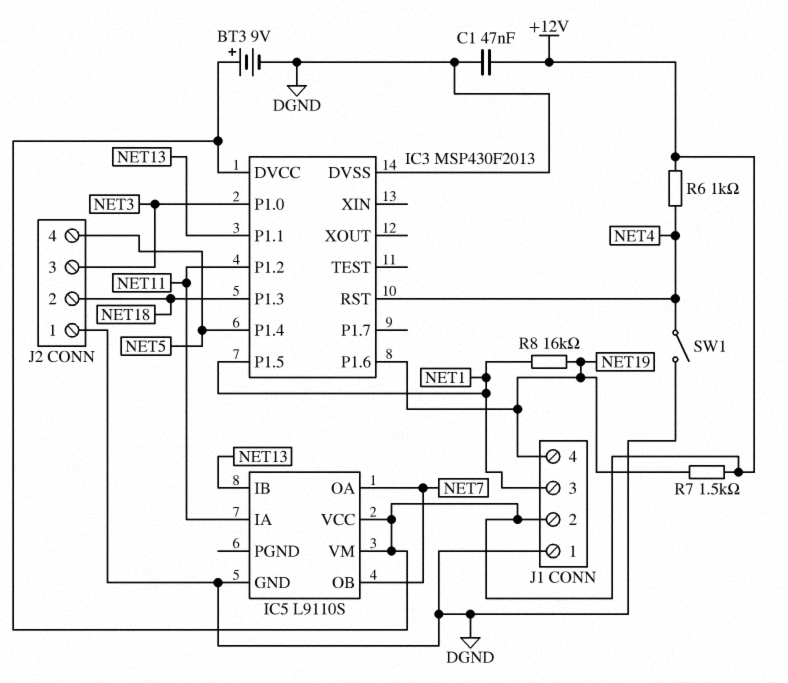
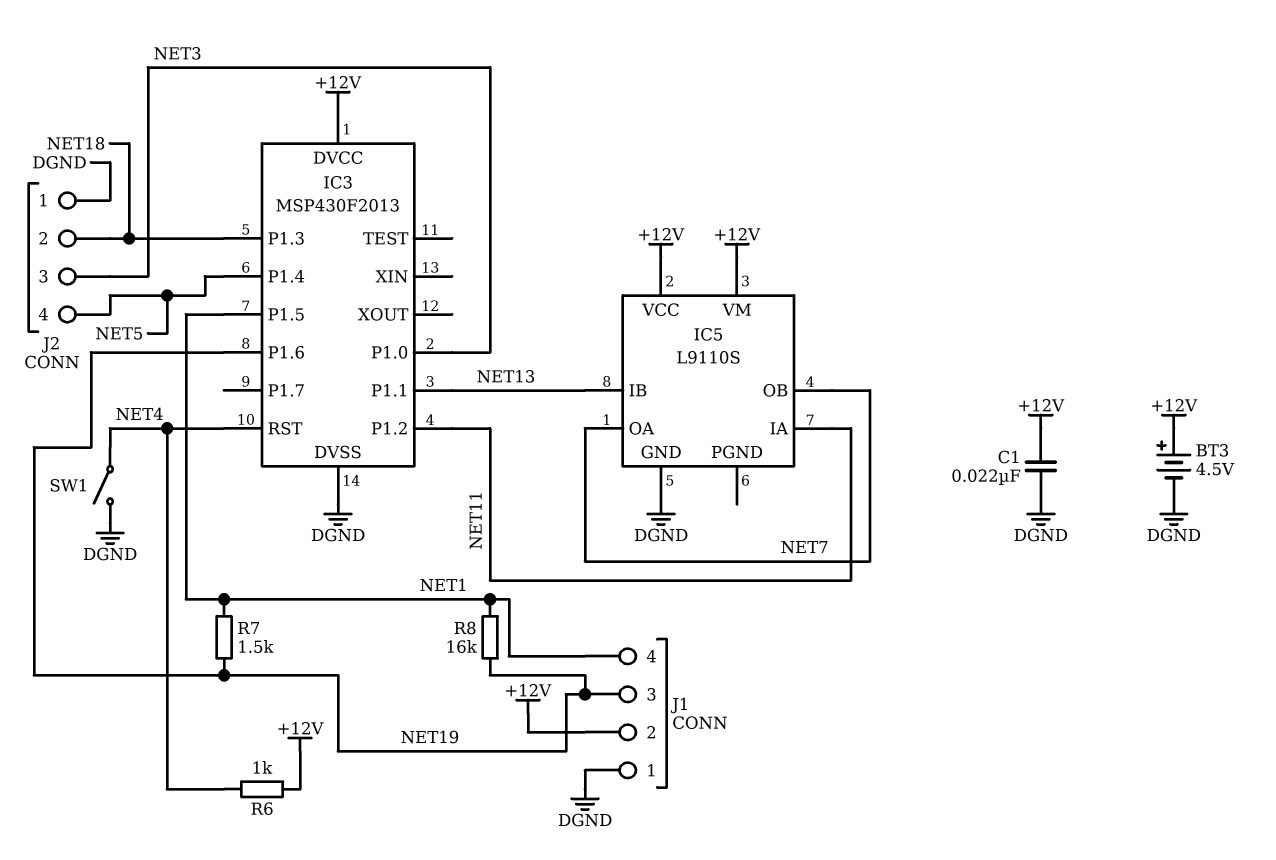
BT3: 9V (plus +12V, minus DGND) -> 4.5V (plus +12V, minus DGND)
C1: 47nF (+12V, DGND) -> 22nF (+12V, DGND)
J1 pin 3: NET1 -> NET19
J1 pin 4: NET19 -> NET1
R7: 1.5k (+12V, NET19) -> 1.5k (NET1, NET19)

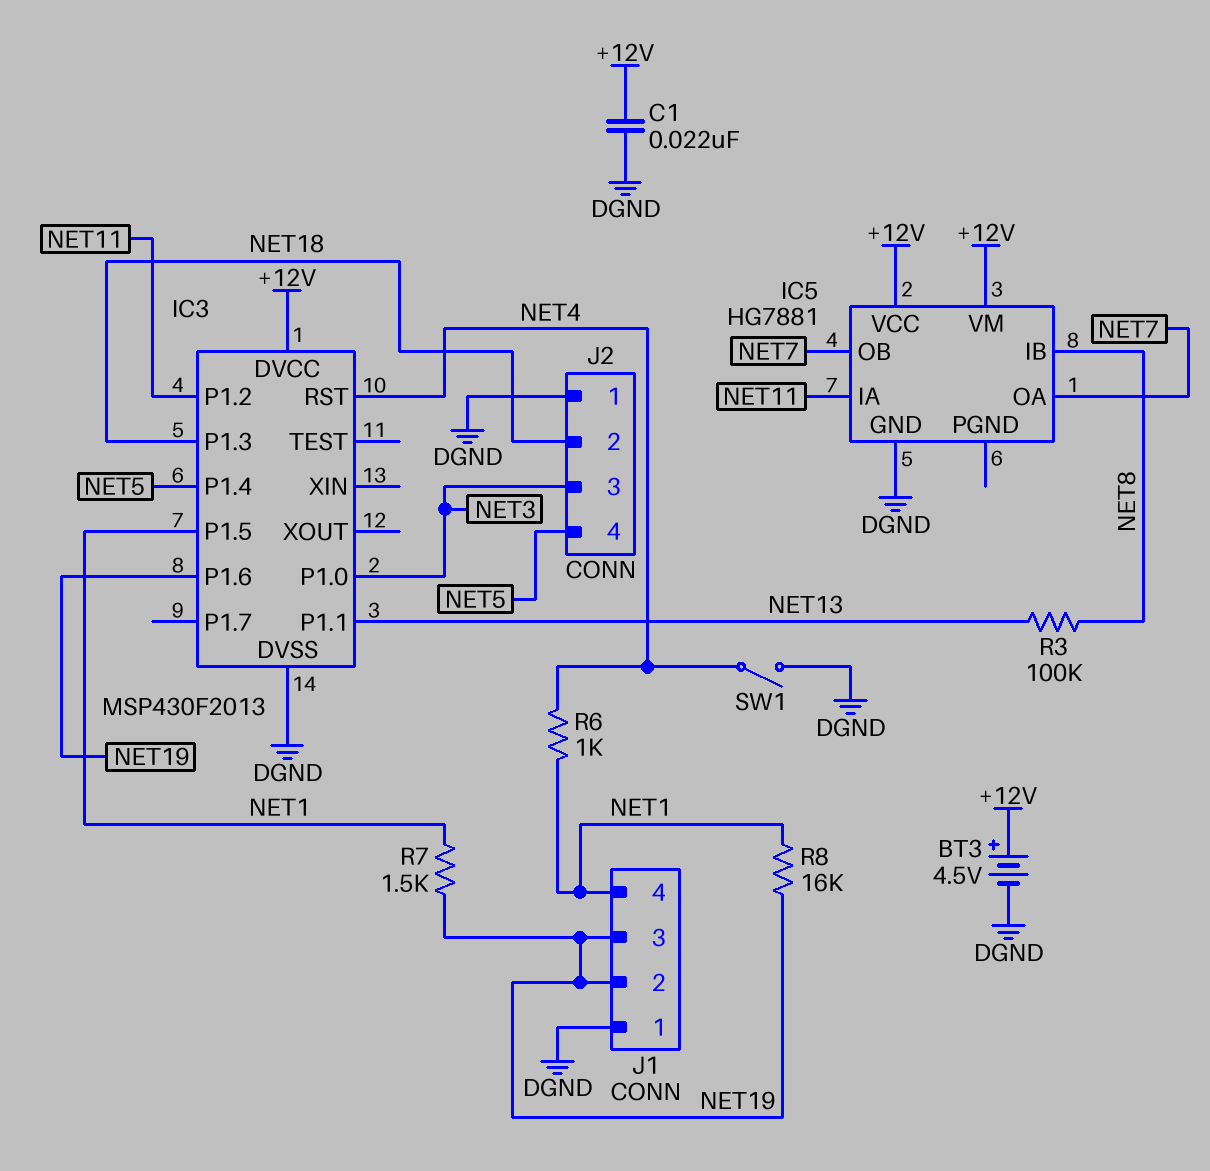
IC5: L9110S -> HG7881
IC5 pin IB: NET13 -> NET8
J1 pin 2: +12V -> NET19
R3: none -> 100k (NET8, NET13)
R6: 1k (+12V, NET4) -> 1k (NET1, NET4)

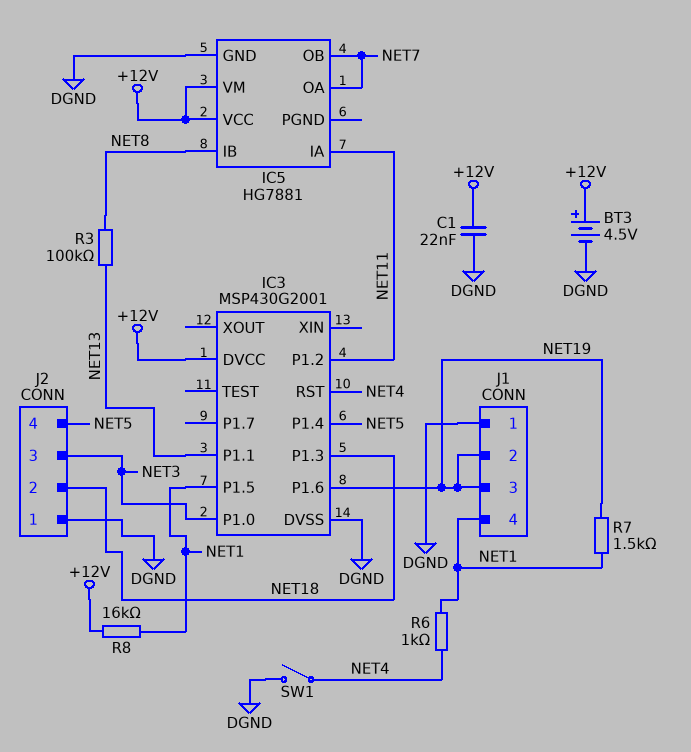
IC3: MSP430F2013 -> MSP430G2001
R8: 16k (NET1, NET19) -> 16k (+12V, NET1)

